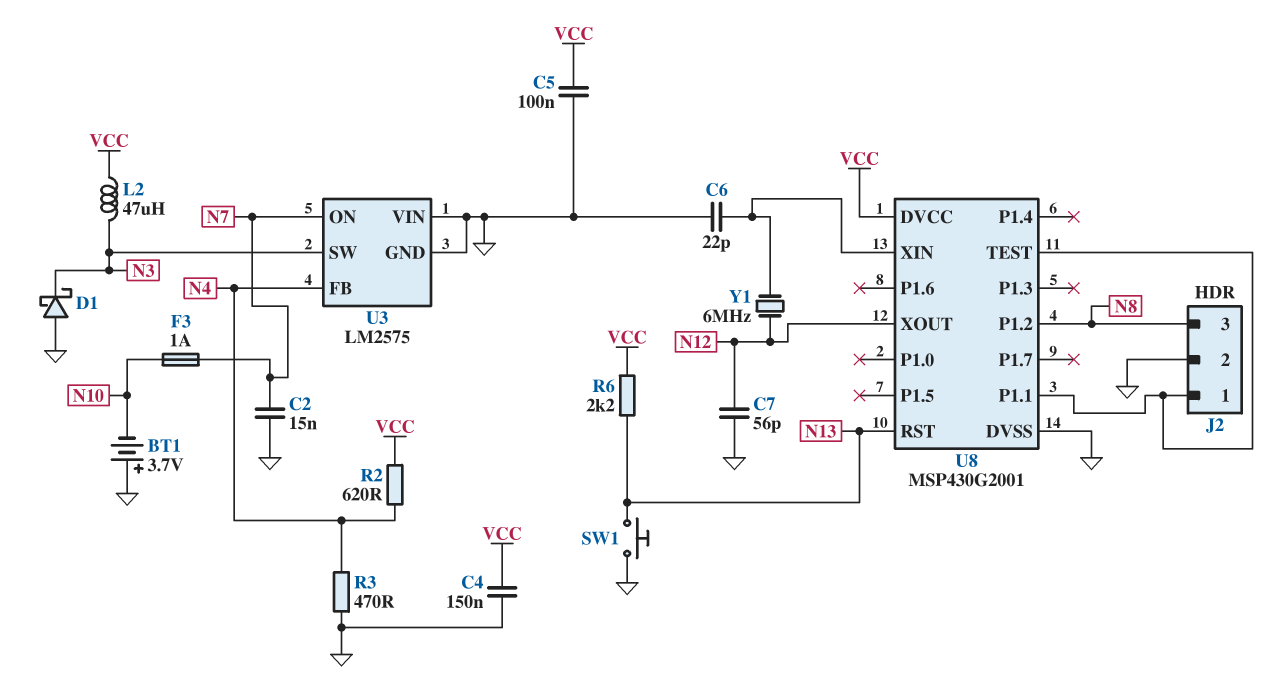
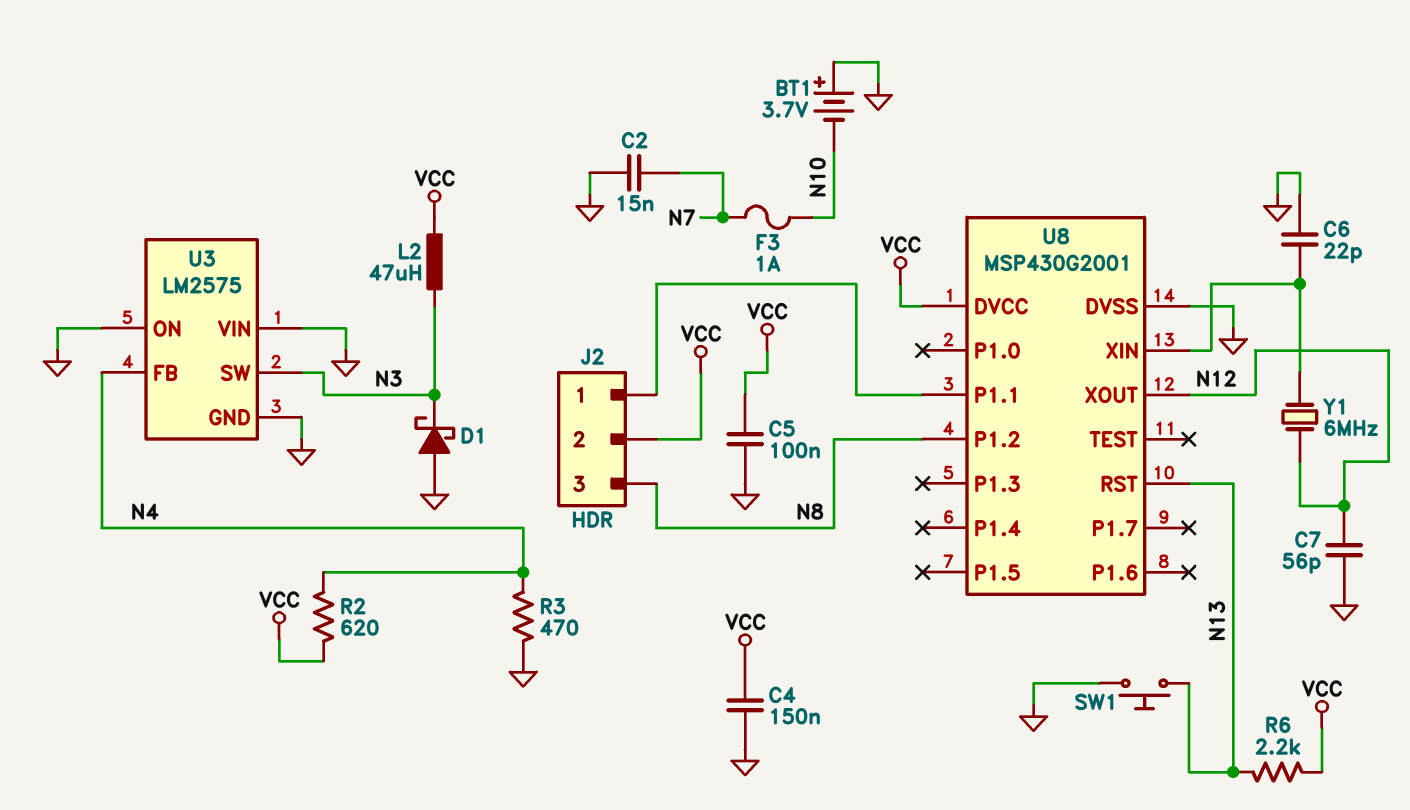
J2 pin 2: GND -> VCC
U3 pin ON: N7 -> GND
U8 pin TEST: J2/1 -> none

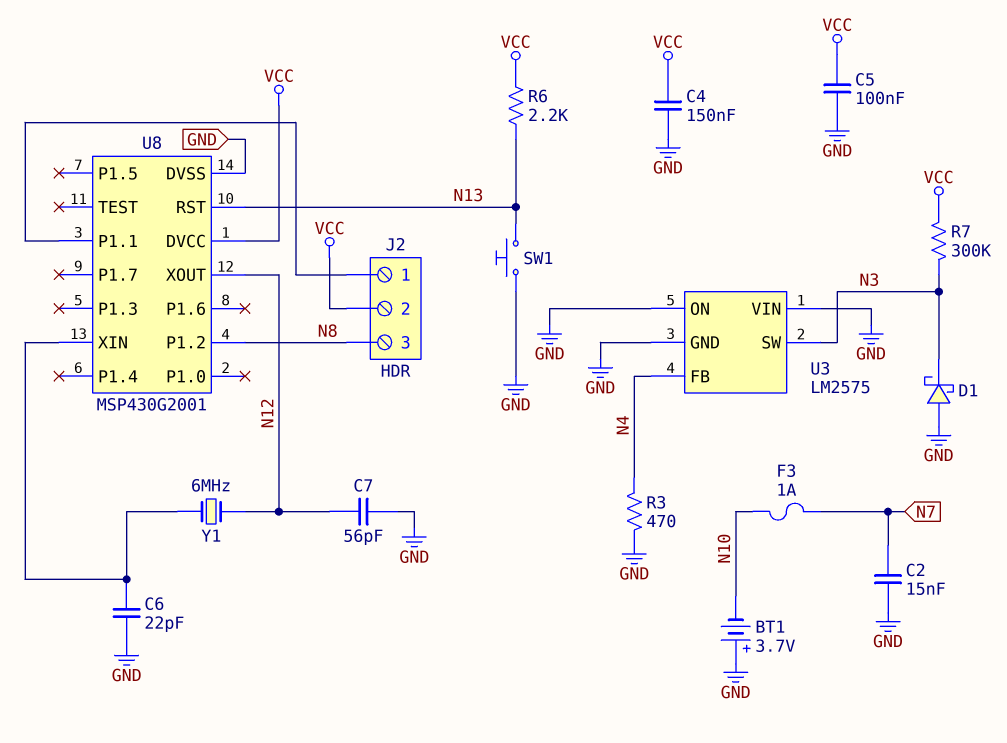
L2: 47uH (N3, VCC) -> none
R2: 620 (N4, VCC) -> none
R7: none -> 300k (N3, VCC)

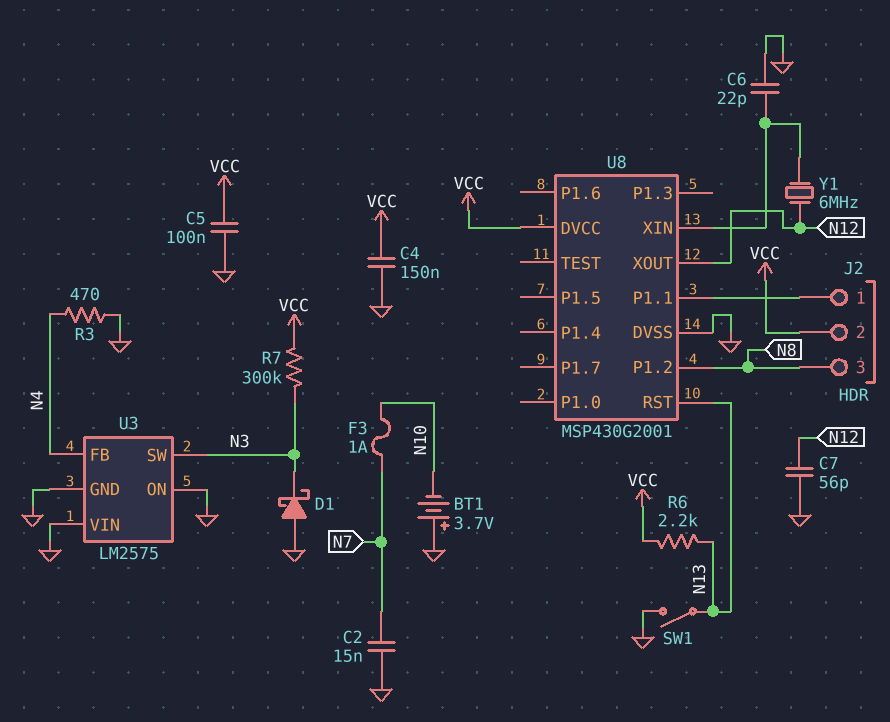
SW1: button (GND, N13) -> switch (GND, N13)

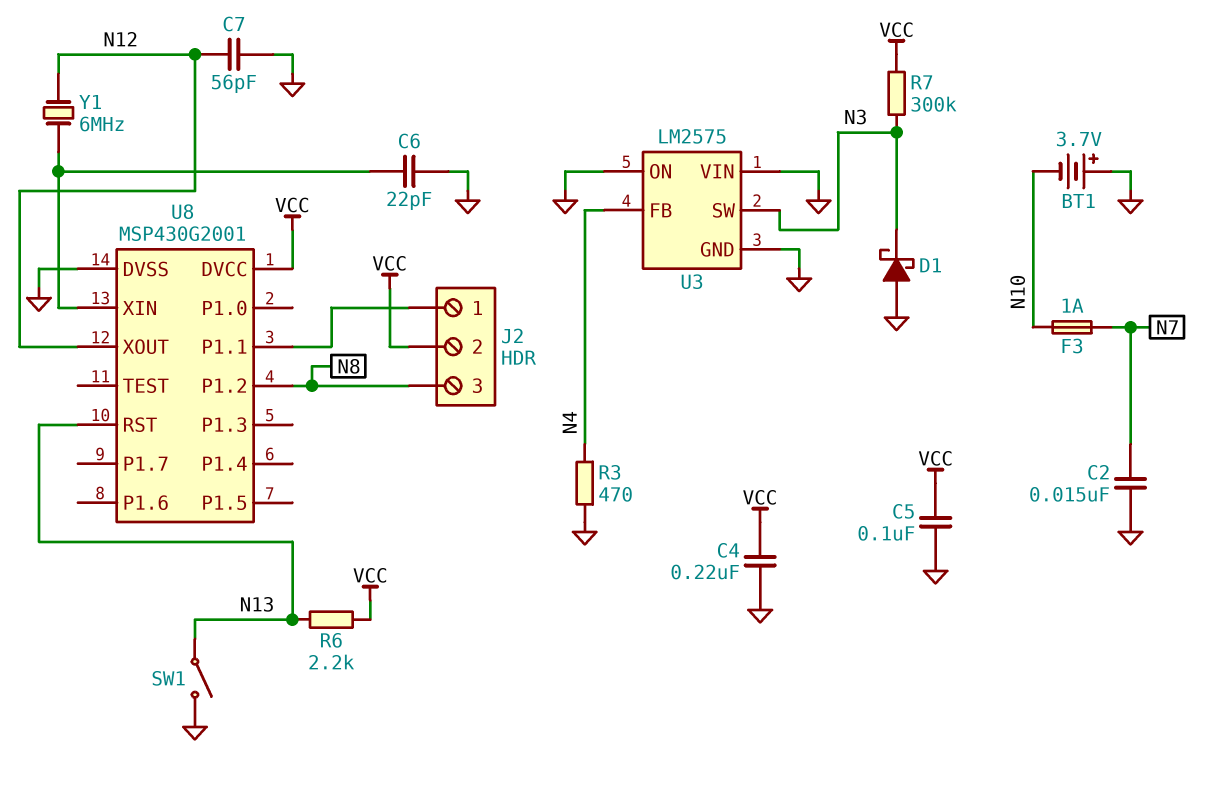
C4: 150nF (GND, VCC) -> 220nF (GND, VCC)

